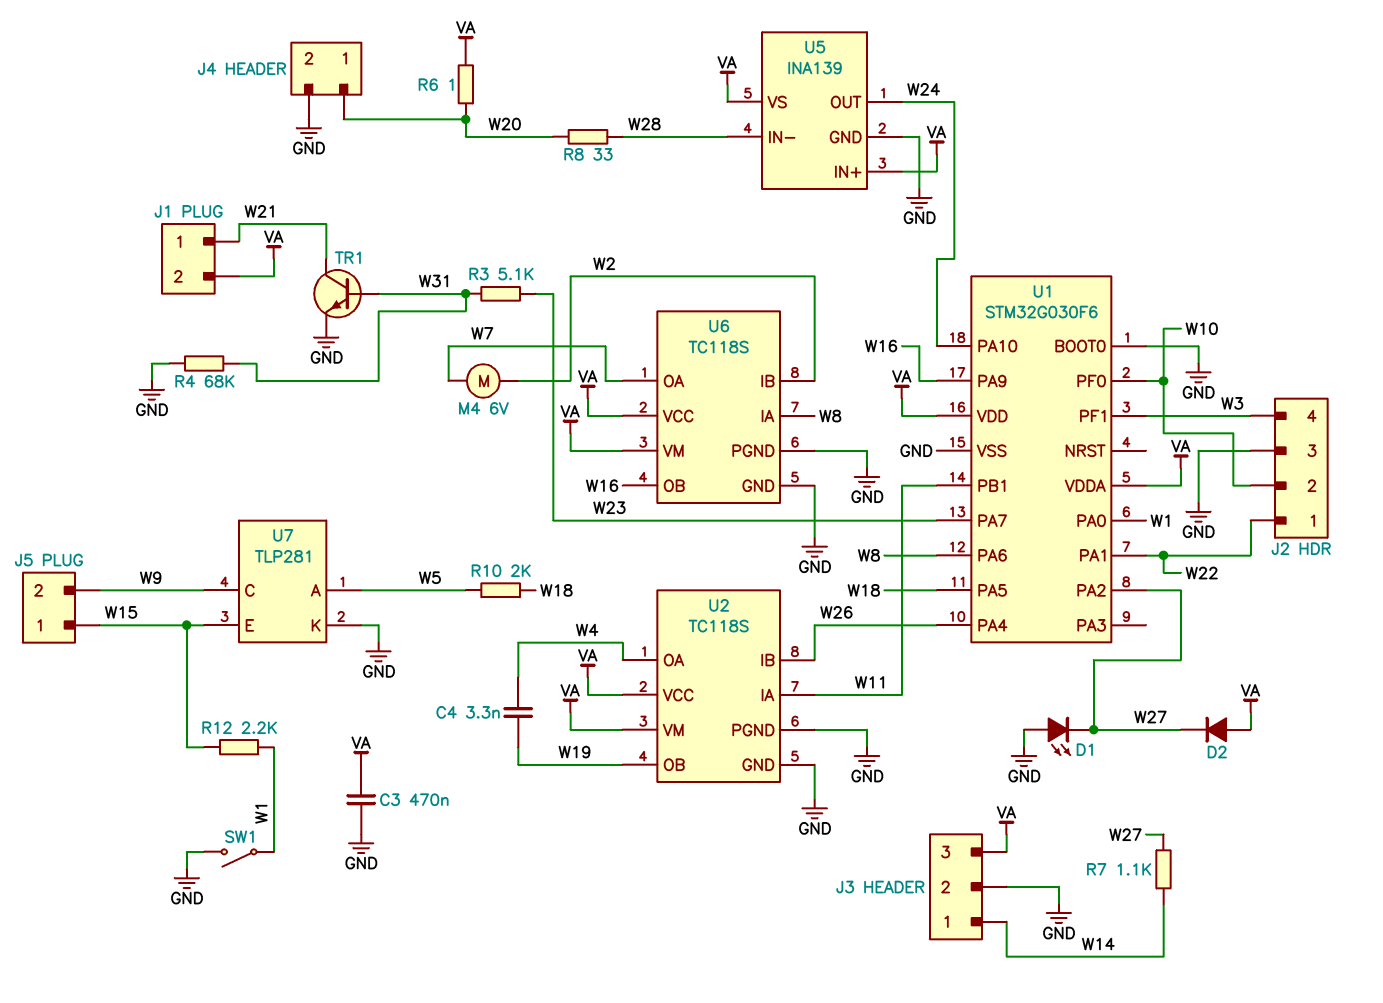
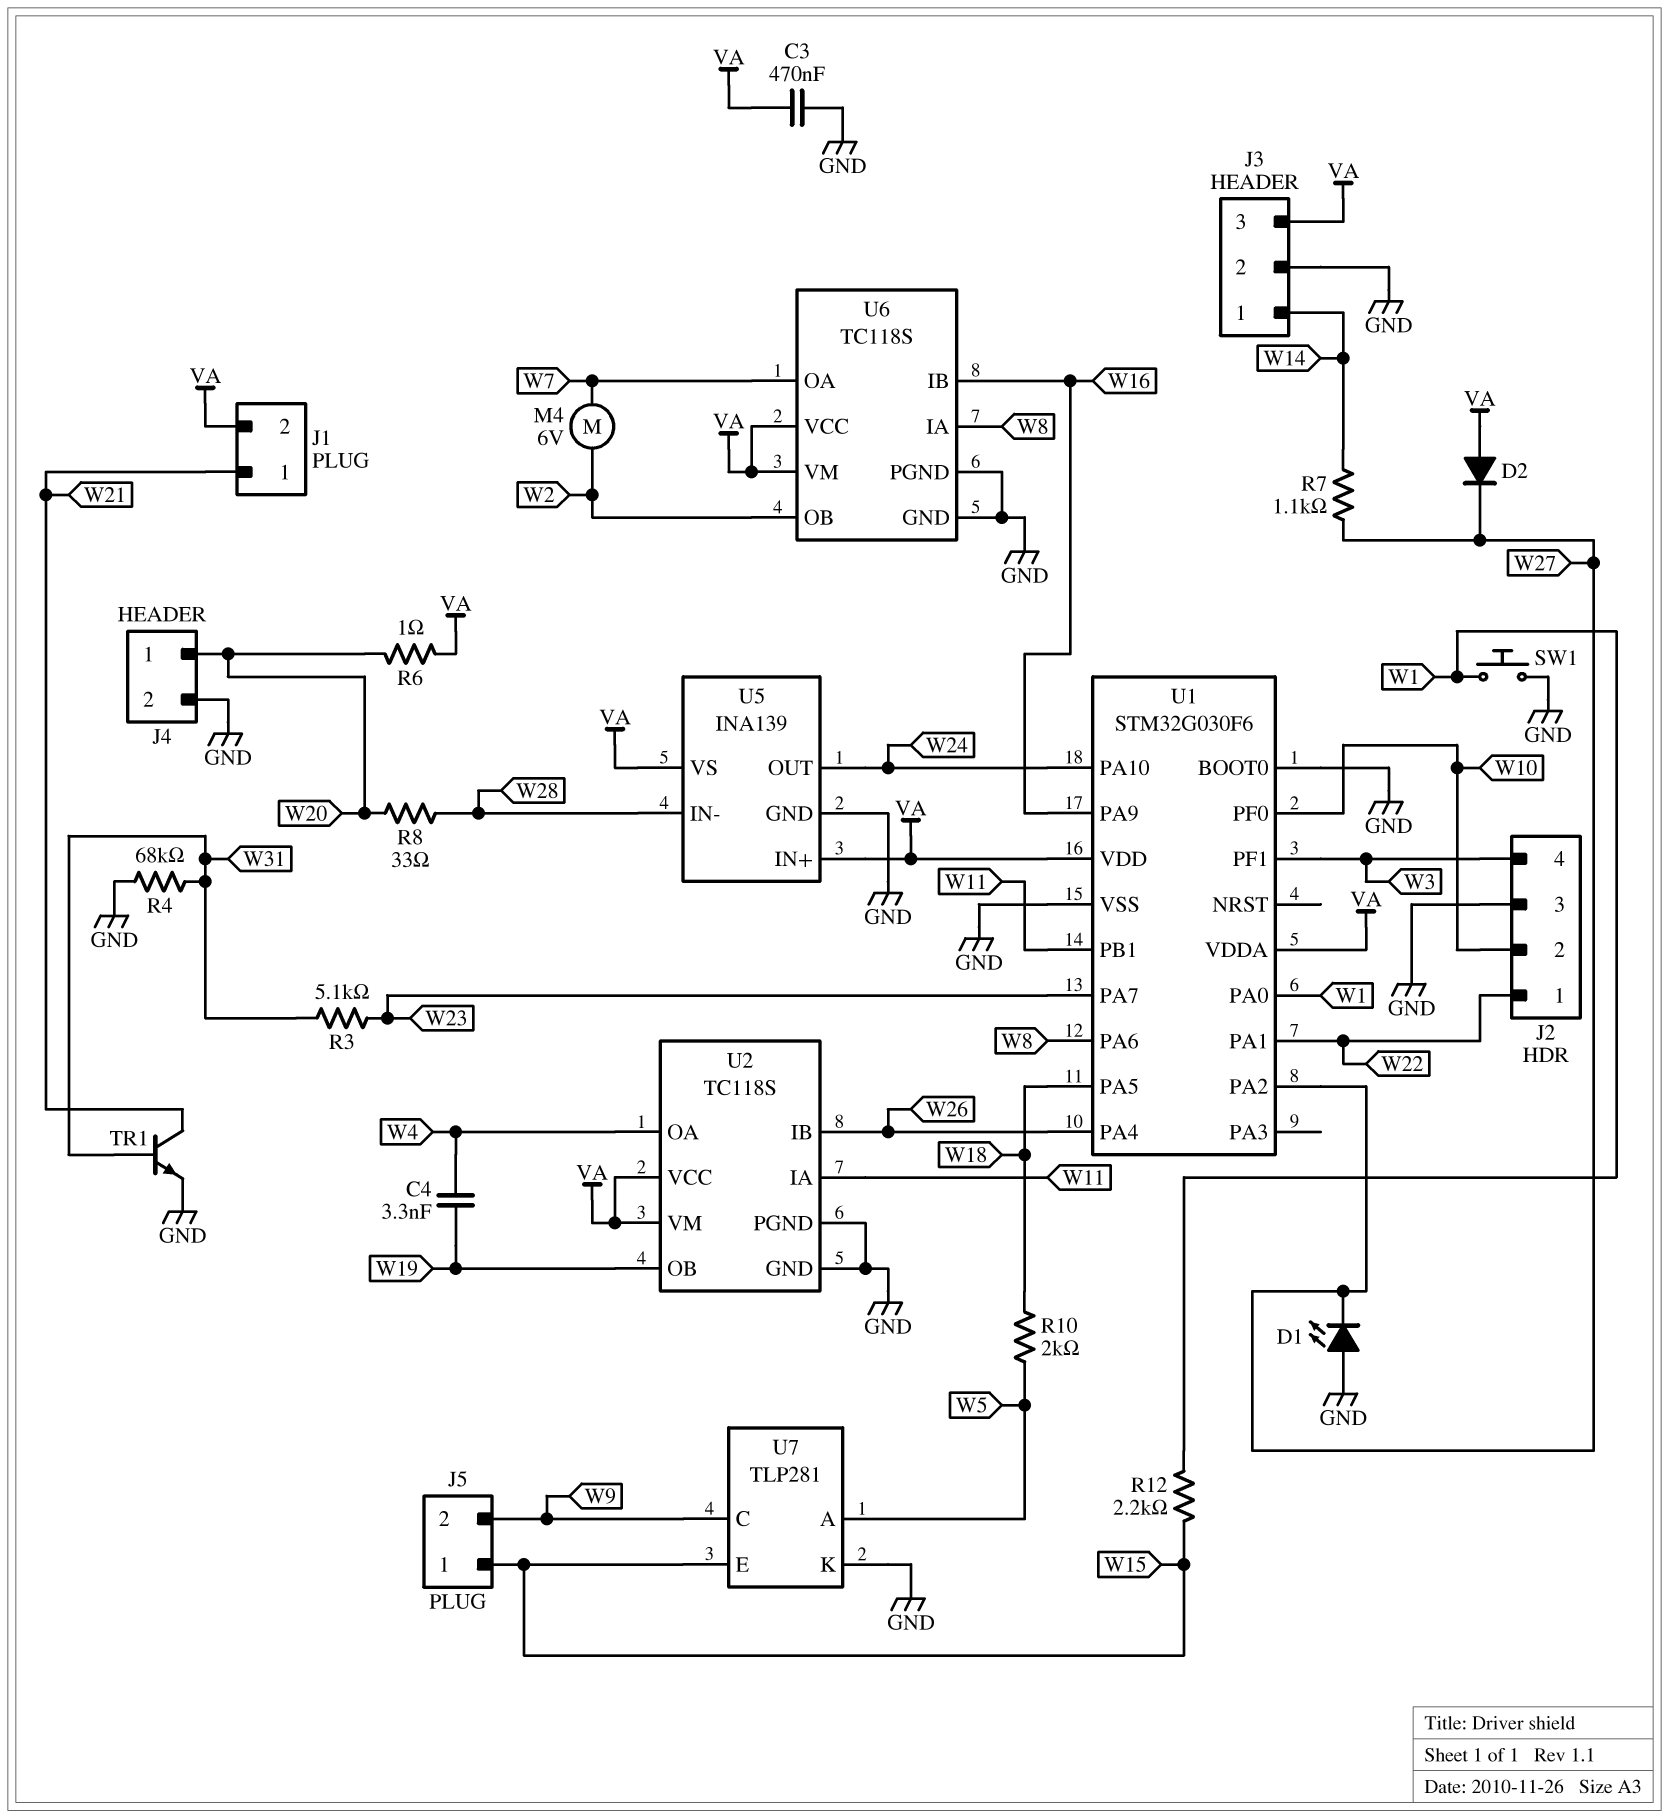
SW1: switch (GND, W1) -> button (GND, W1)
U6 pin IB: W2 -> W16
U6 pin OB: W16 -> W2

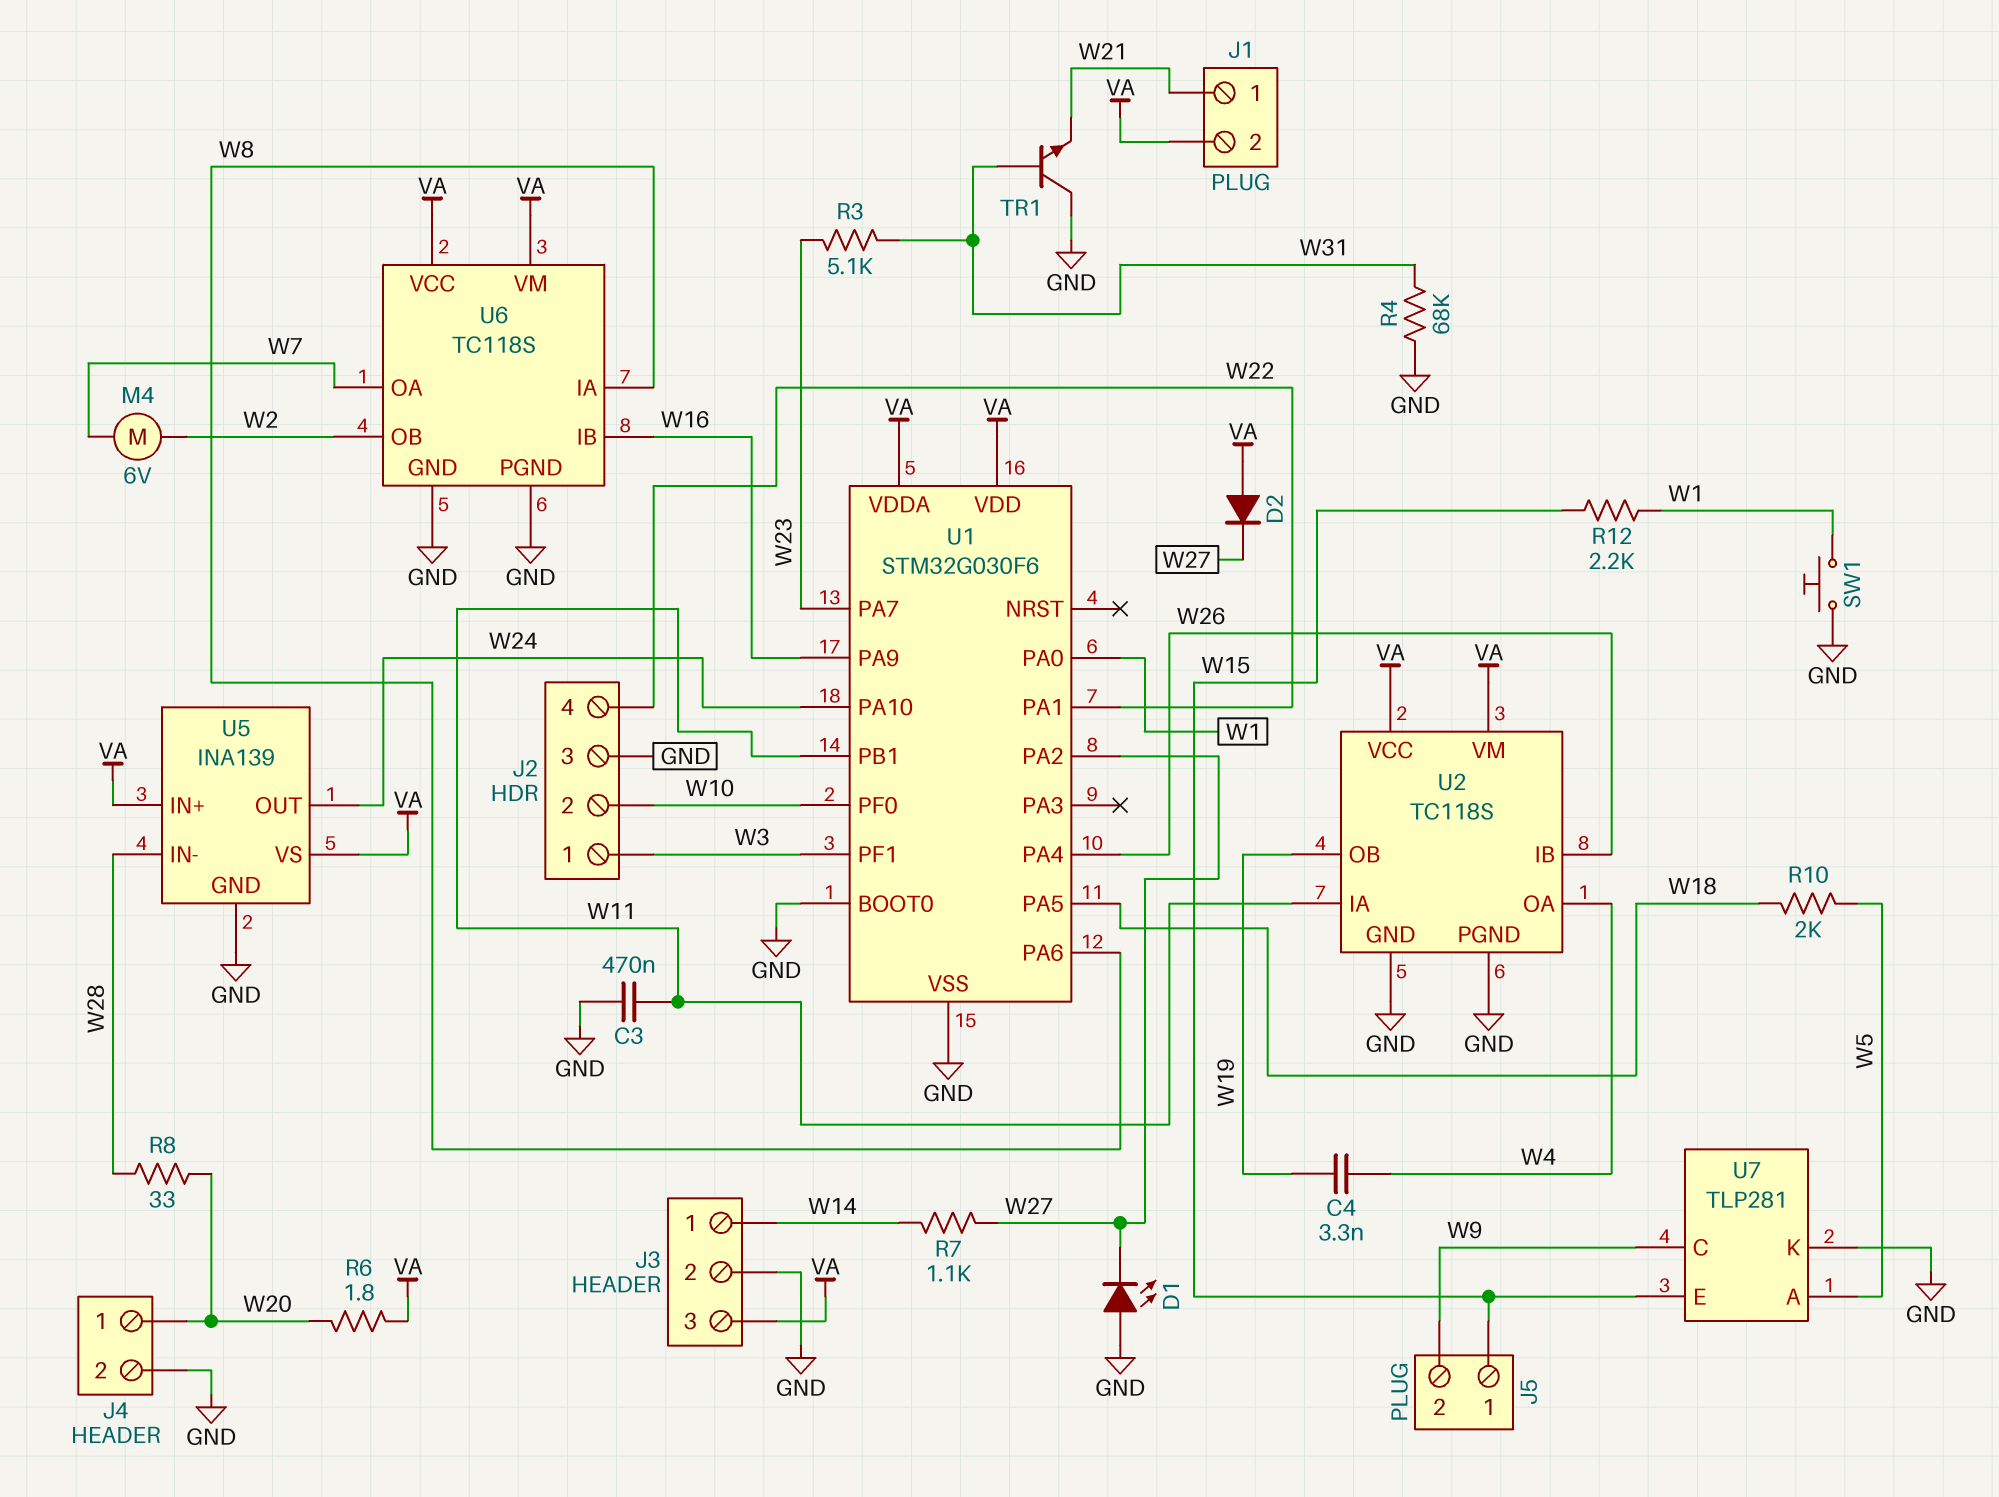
C3: 470nF (GND, VA) -> 470nF (GND, W11)
J2 pin 1: W22 -> W3
J2 pin 4: W3 -> W22
R6: 1 (VA, W20) -> 1.8 (VA, W20)
TR1: NPN (B W31, C W21, E GND) -> NPN (B W31, C GND, E W21)

